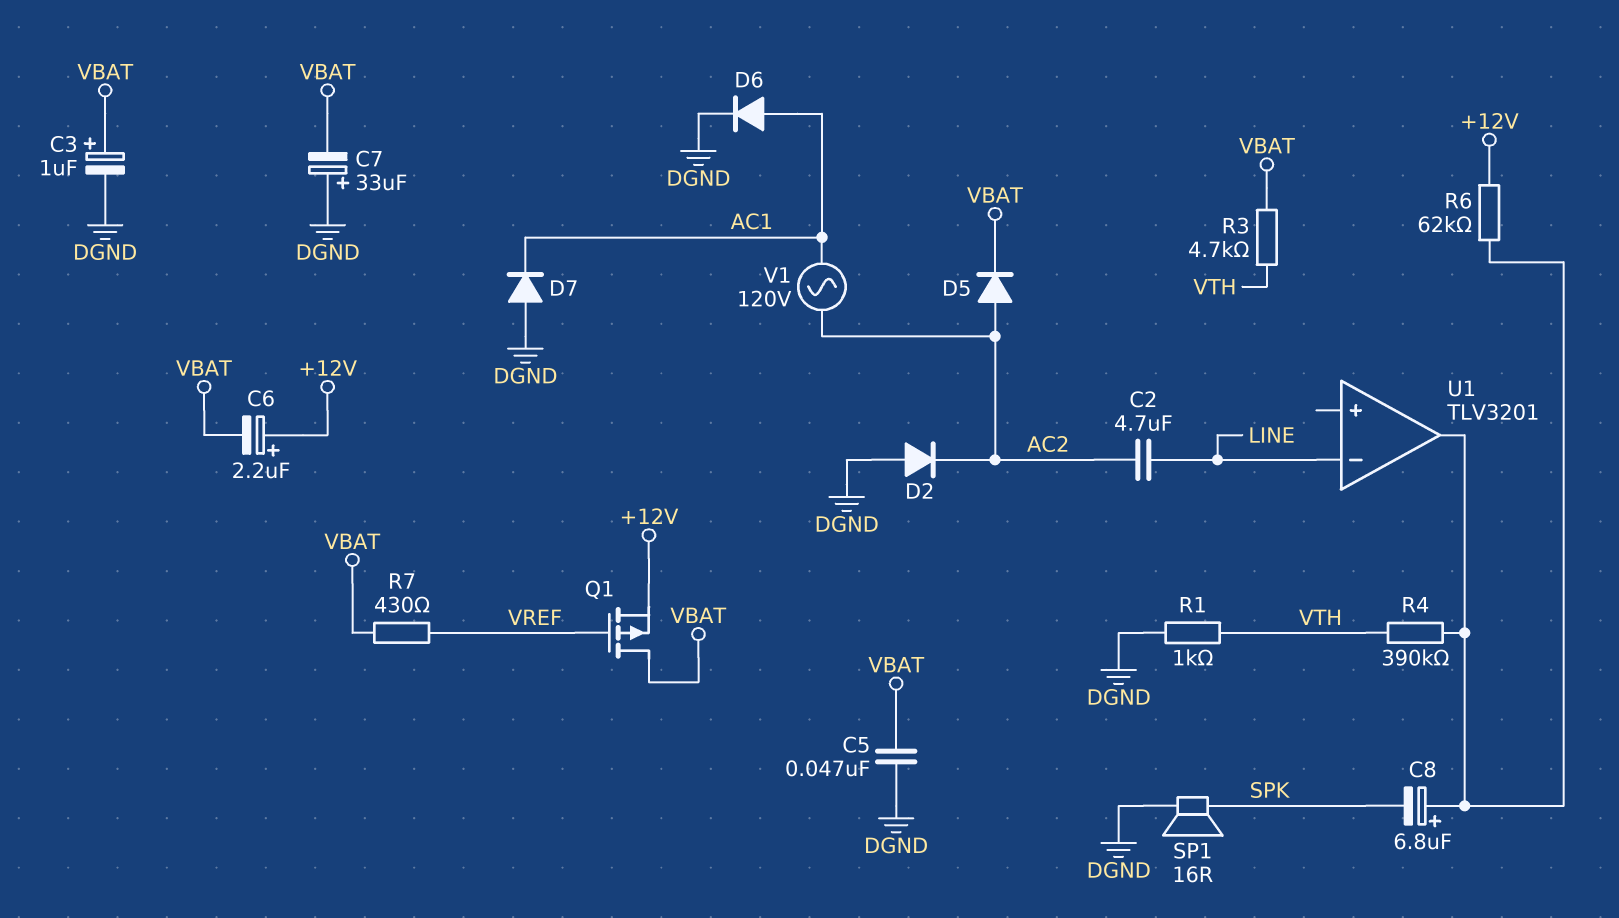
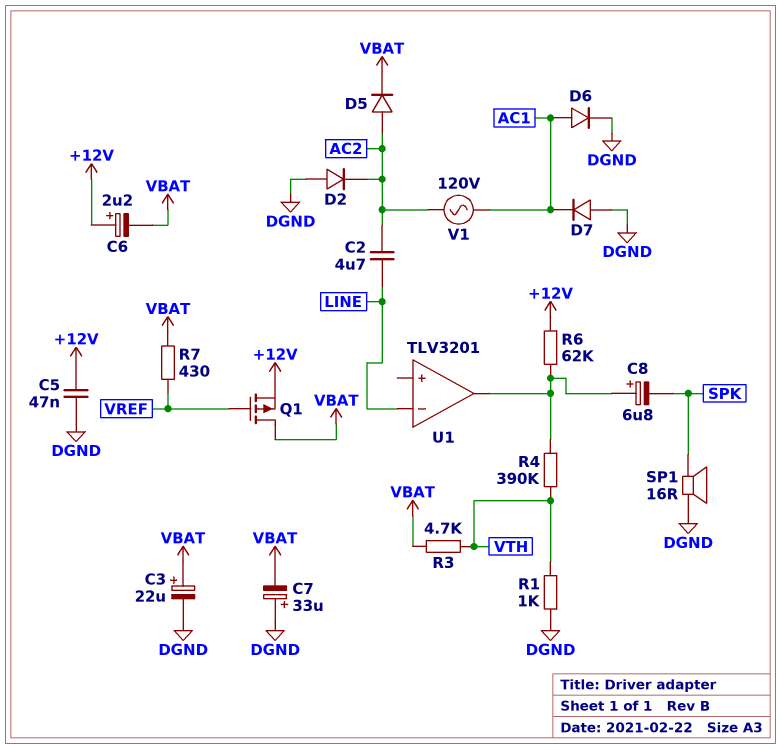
C3: 1uF (plus VBAT, minus DGND) -> 22uF (plus VBAT, minus DGND)
C5: 47nF (DGND, VBAT) -> 47nF (+12V, DGND)

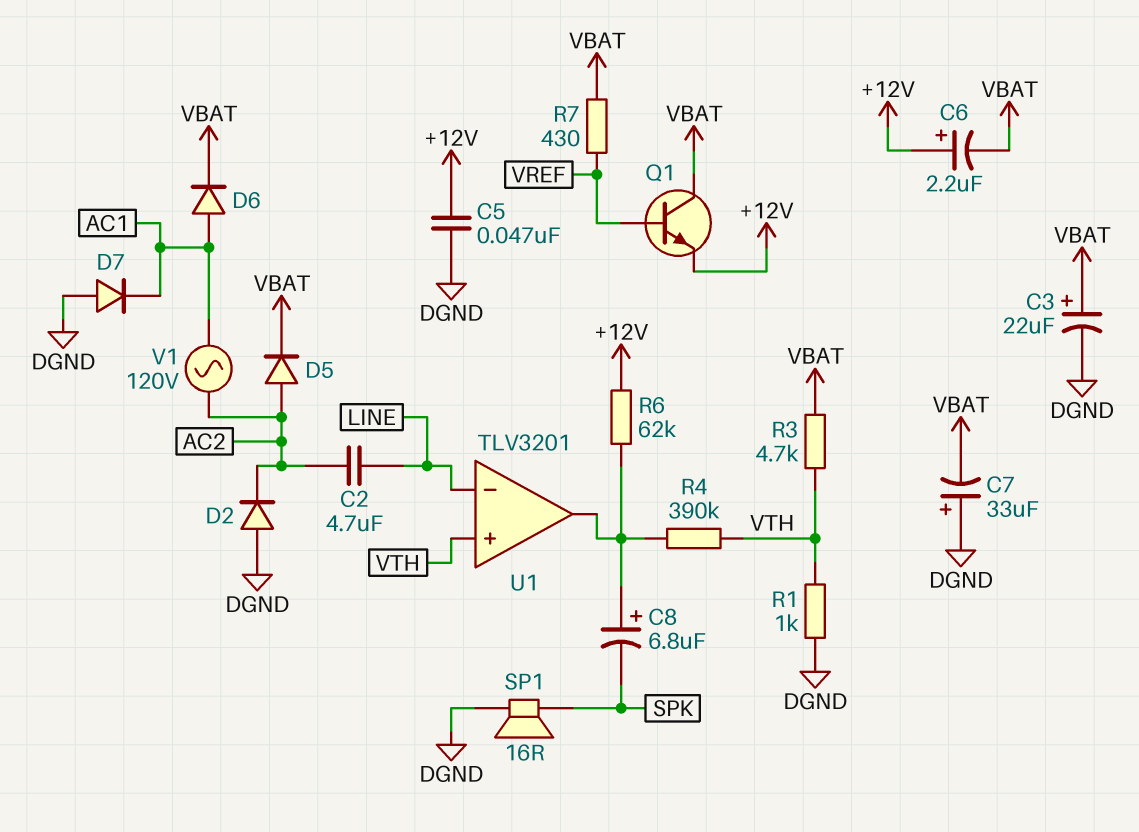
D6: diode (A AC1, K DGND) -> diode (A AC1, K VBAT)
Q1: PMOS (G VREF, D VBAT, S +12V) -> NPN (B VREF, C VBAT, E +12V)
U1 pin in+: none -> VTH

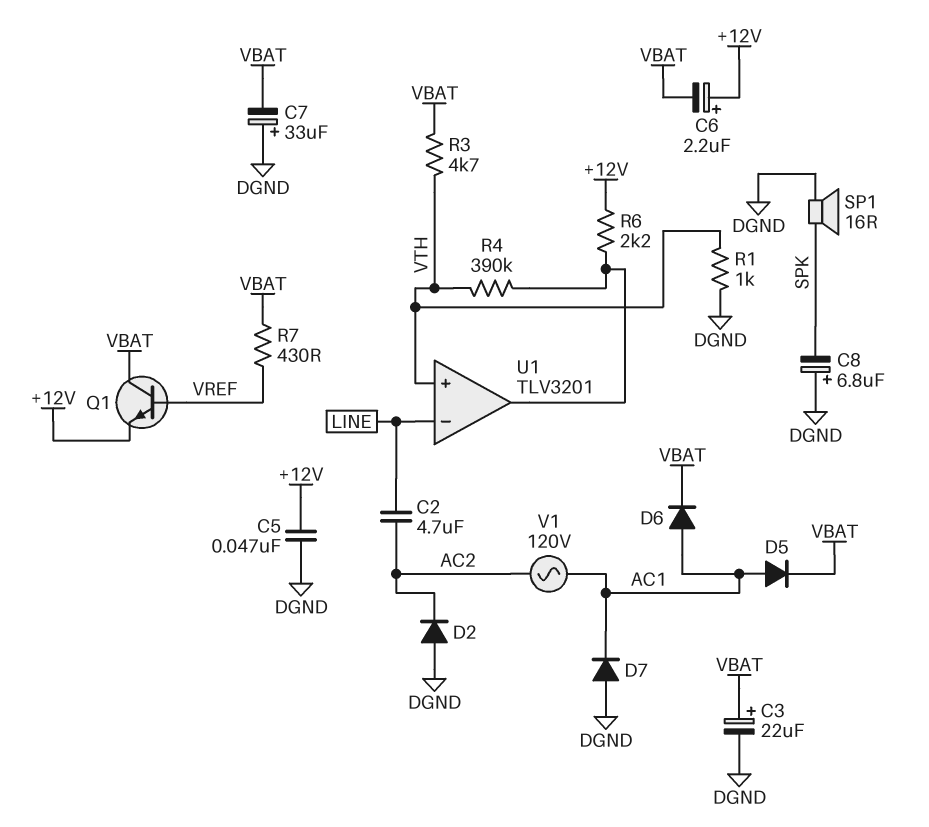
C8: 6.8uF (plus U1/out, minus SPK) -> 6.8uF (plus DGND, minus SPK)
D5: diode (A AC2, K VBAT) -> diode (A AC1, K VBAT)
R6: 62k (+12V, U1/out) -> 2.2k (+12V, U1/out)

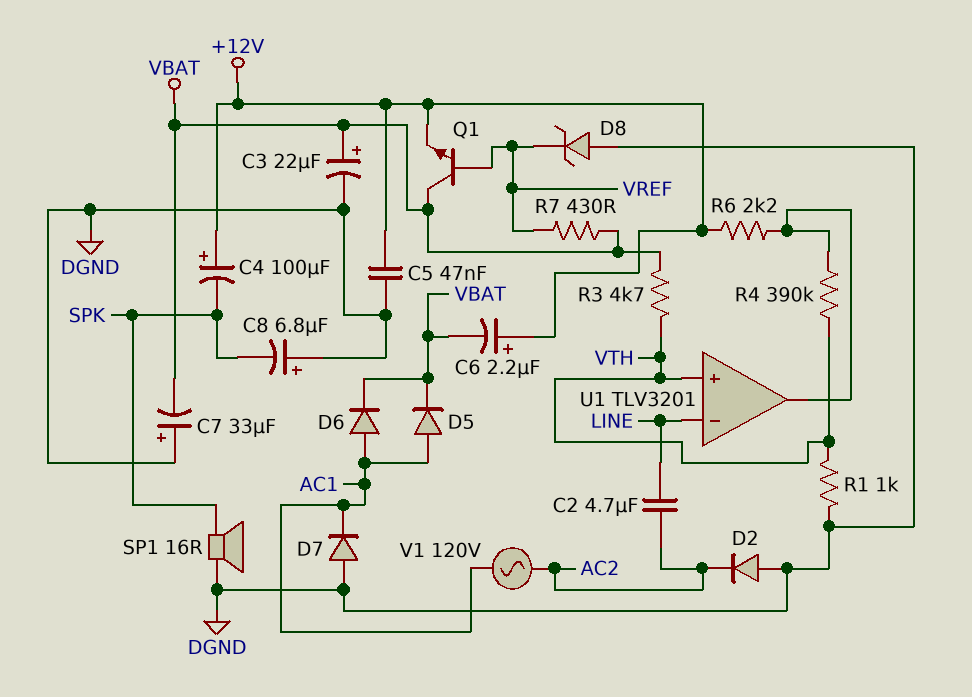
C4: none -> 100uF (plus +12V, minus SPK)
D8: none -> zener (A DGND, K VREF)

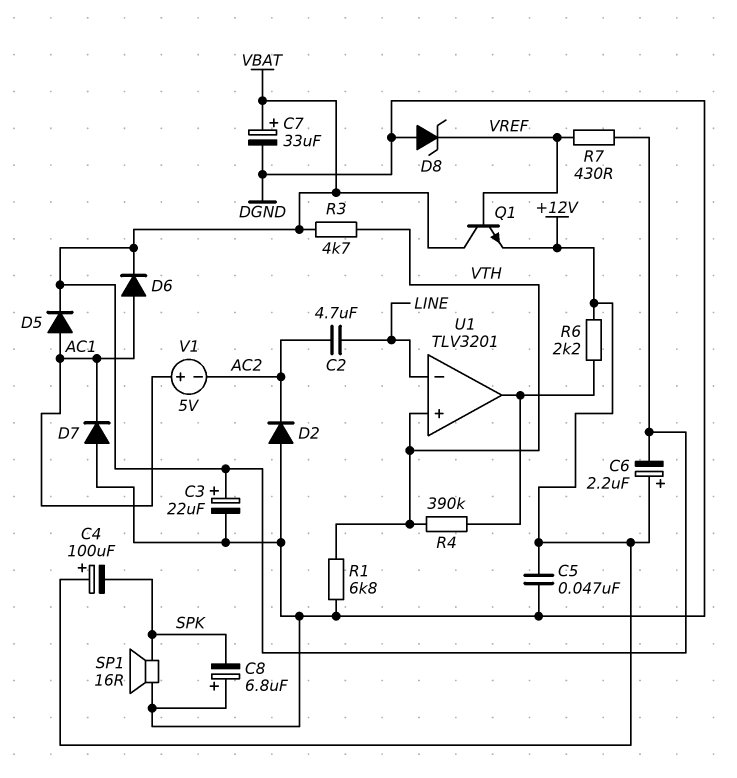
C7: 33uF (plus DGND, minus VBAT) -> 33uF (plus VBAT, minus DGND)
R1: 1k (DGND, VTH) -> 6.8k (DGND, VTH)
V1: AC 120V (AC1, AC2) -> 5V (plus AC1, minus AC2)

